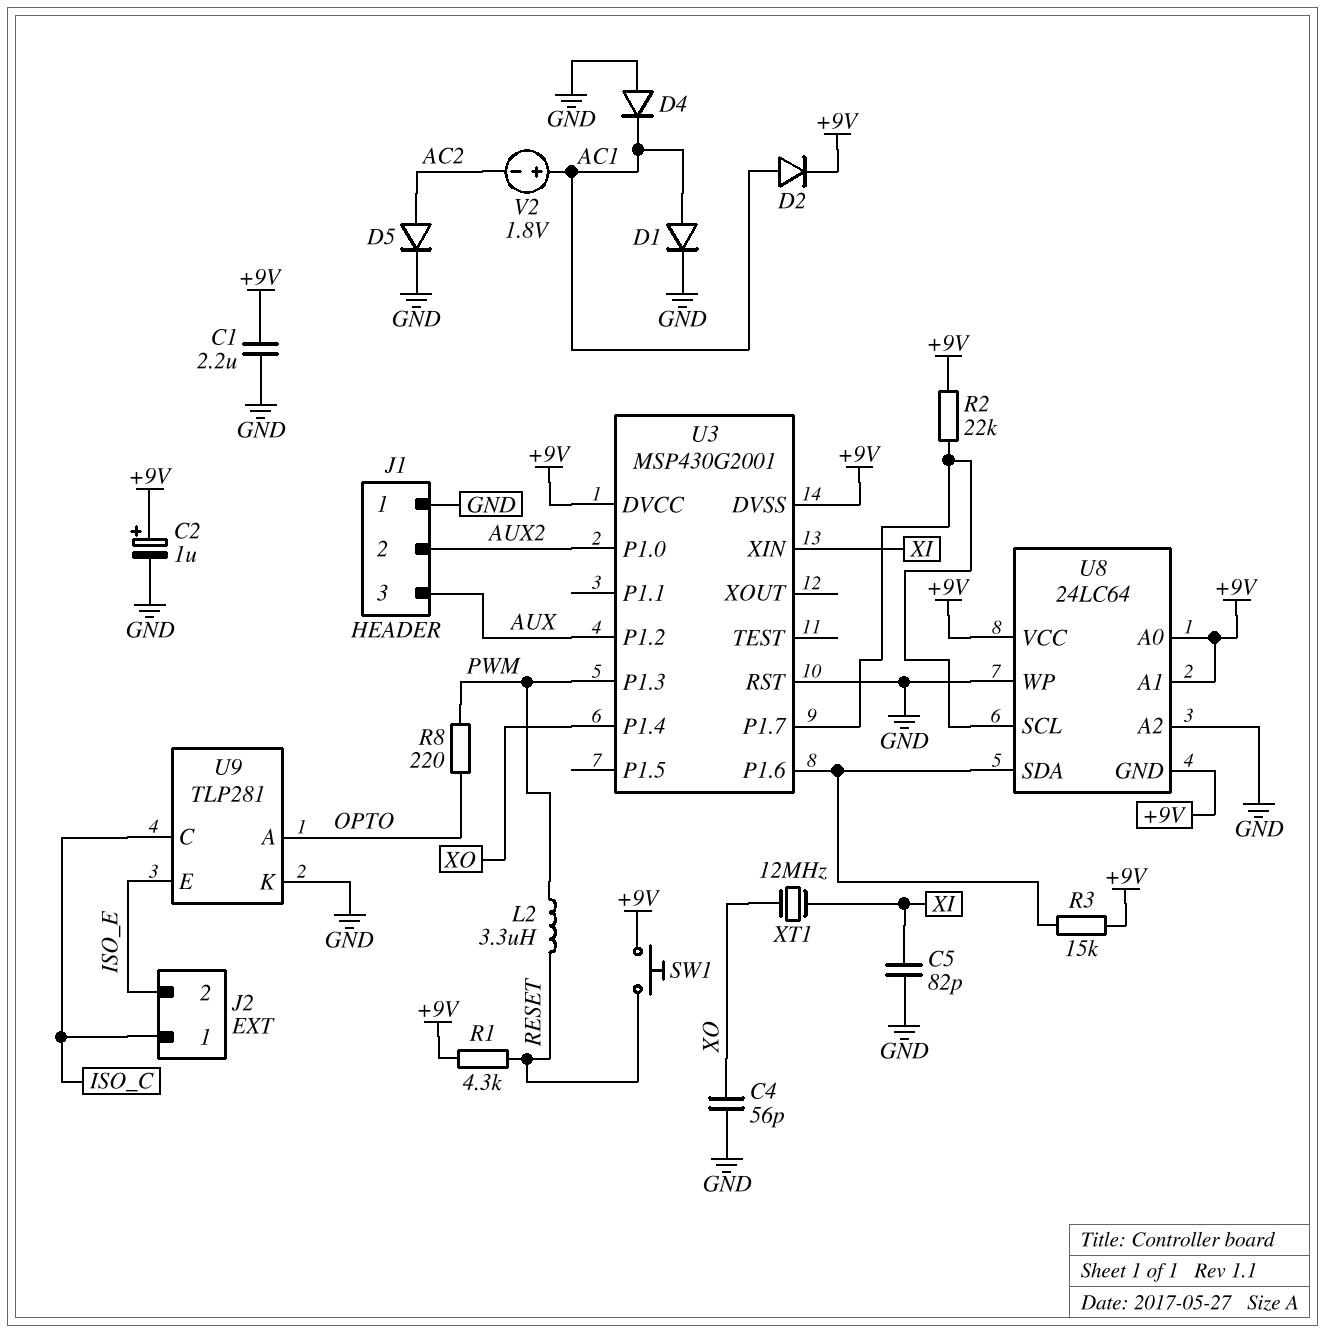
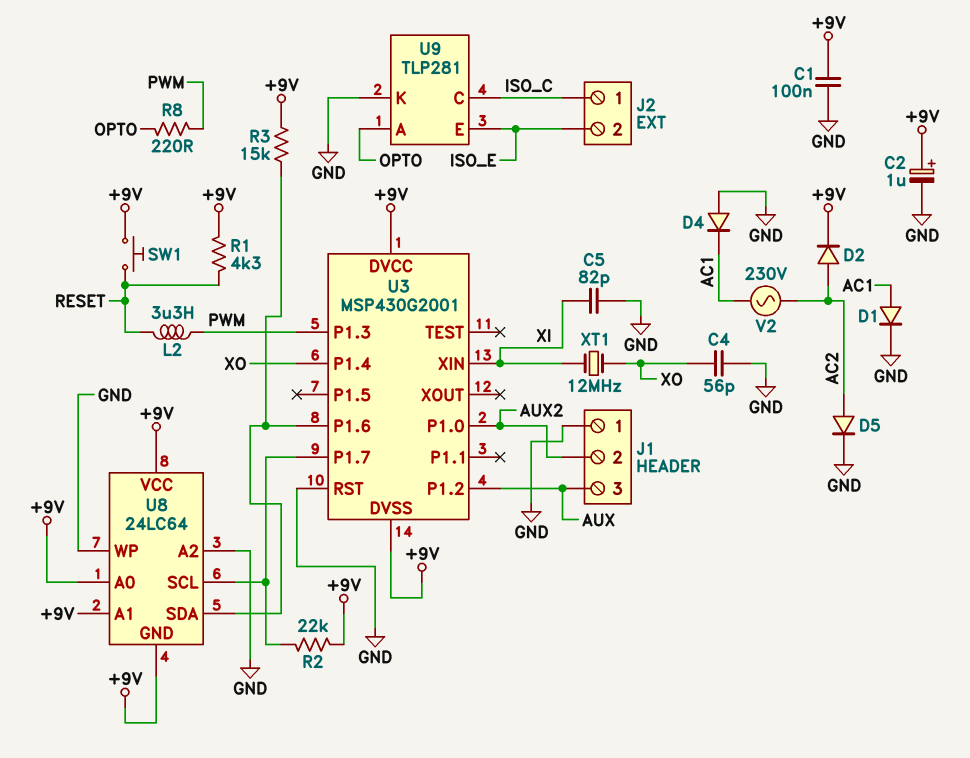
C1: 2.2uF (+9V, GND) -> 100nF (+9V, GND)
D2: diode (A AC1, K +9V) -> diode (A AC2, K +9V)
V2: 1.8V (plus AC1, minus AC2) -> AC 230V (AC1, AC2)

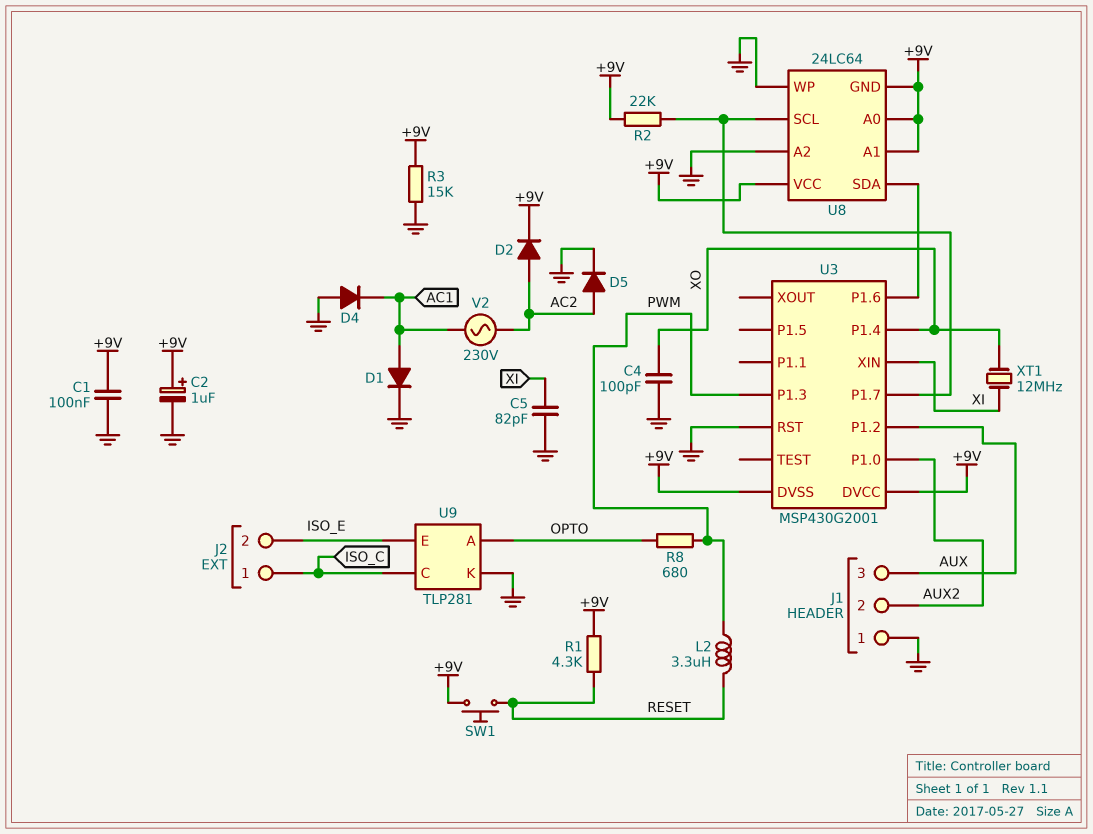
C4: 56pF (GND, XO) -> 100pF (GND, XO)
R3: 15k (+9V, U3/P1.6) -> 15k (+9V, GND)
R8: 220 (OPTO, PWM) -> 680 (OPTO, PWM)

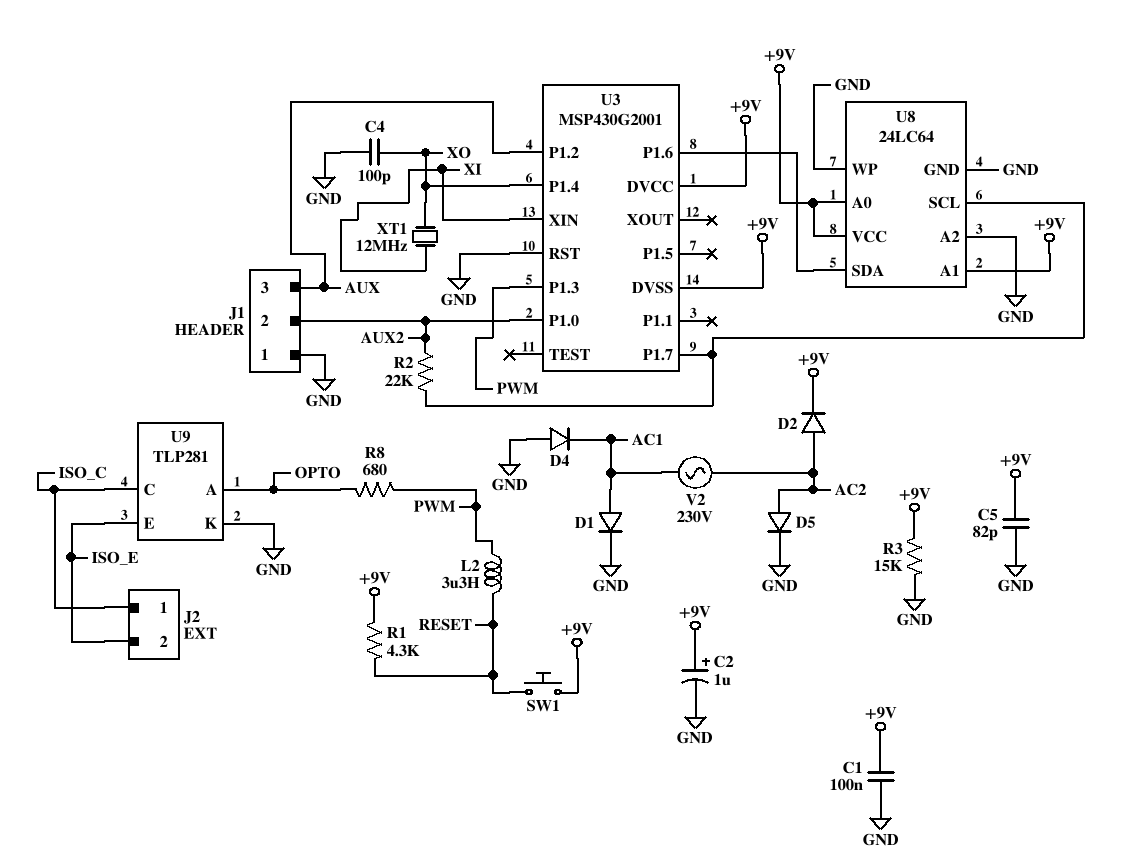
C5: 82pF (GND, XI) -> 82pF (+9V, GND)
R2: 22k (+9V, U3/P1.7) -> 22k (AUX2, U3/P1.7)
U8 pin GND: +9V -> GND

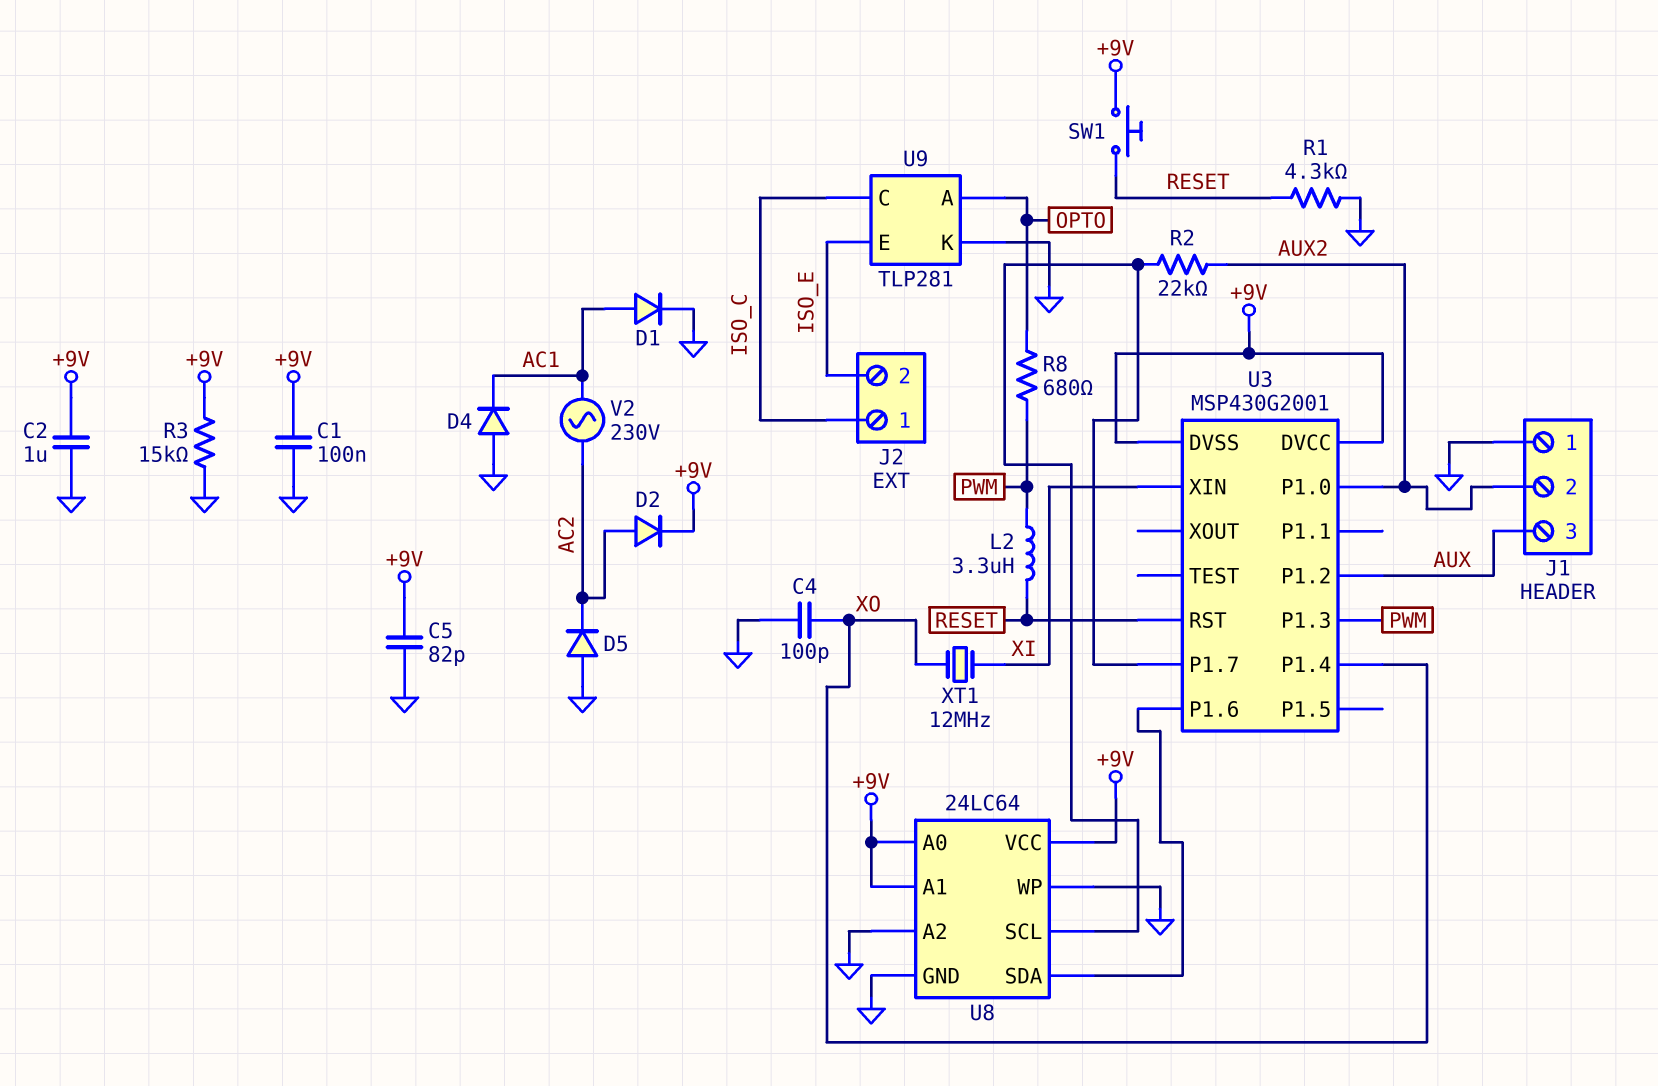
C2: 1uF (plus +9V, minus GND) -> 1uF (+9V, GND)
D5: diode (A AC2, K GND) -> diode (A GND, K AC2)
R1: 4.3k (+9V, RESET) -> 4.3k (GND, RESET)
U3 pin RST: GND -> RESET

